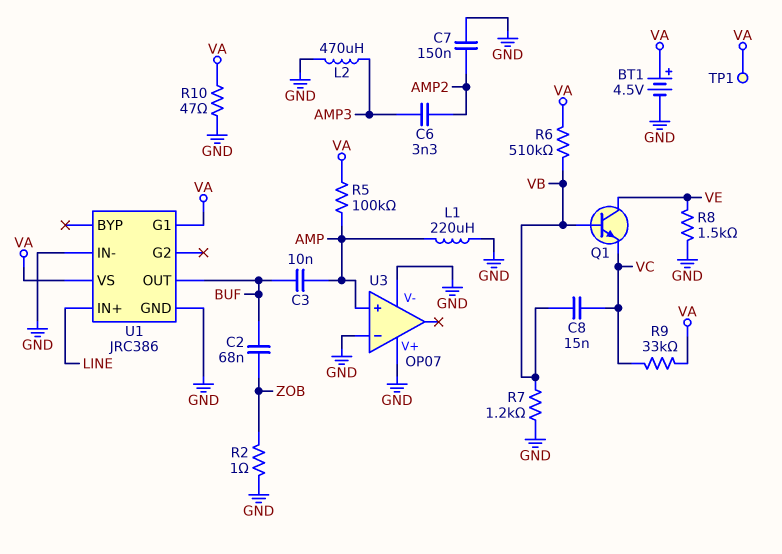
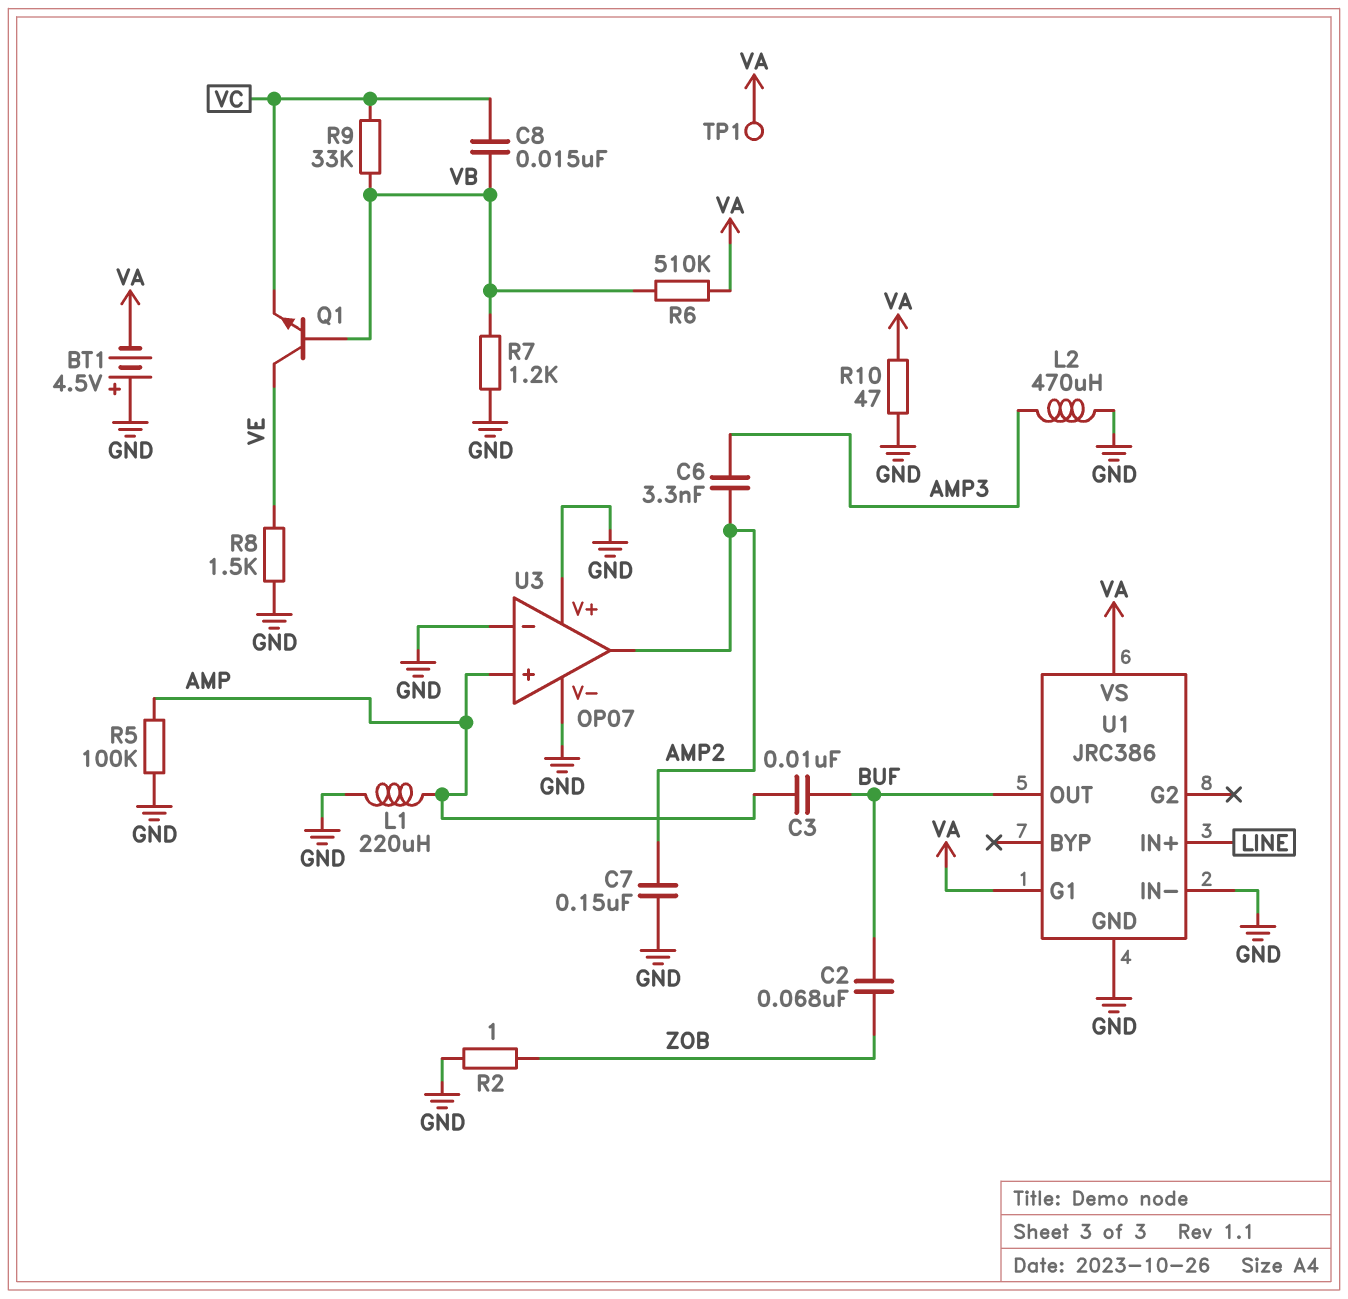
BT1: 4.5V (plus VA, minus GND) -> 4.5V (plus GND, minus VA)
R5: 100k (AMP, VA) -> 100k (AMP, GND)
R9: 33k (VA, VC) -> 33k (VB, VC)
U3 pin out: none -> AMP2

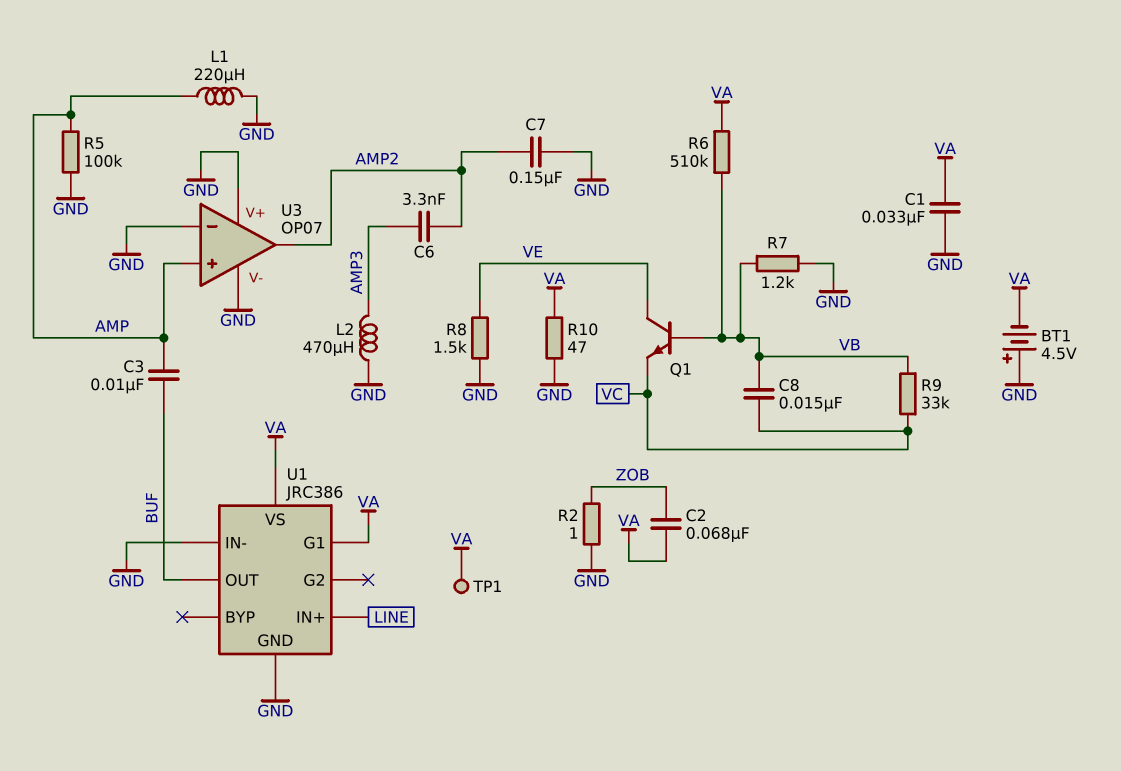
C1: none -> 33nF (GND, VA)
C2: 68nF (BUF, ZOB) -> 68nF (VA, ZOB)

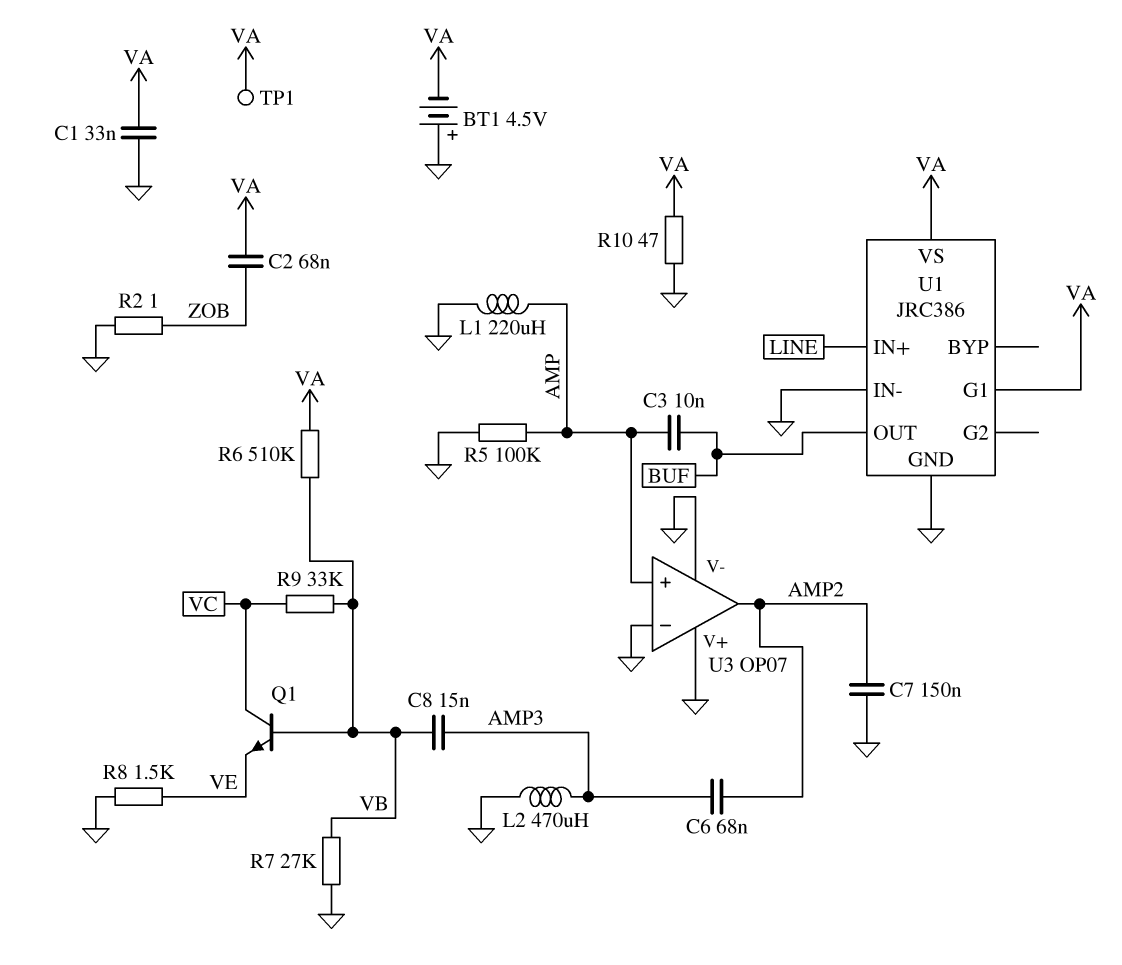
C6: 3.3nF (AMP2, AMP3) -> 68nF (AMP2, AMP3)
C8: 15nF (VB, VC) -> 15nF (AMP3, VB)
Q1: NPN (B VB, C VE, E VC) -> NPN (B VB, C VC, E VE)
R7: 1.2k (GND, VB) -> 27k (GND, VB)

